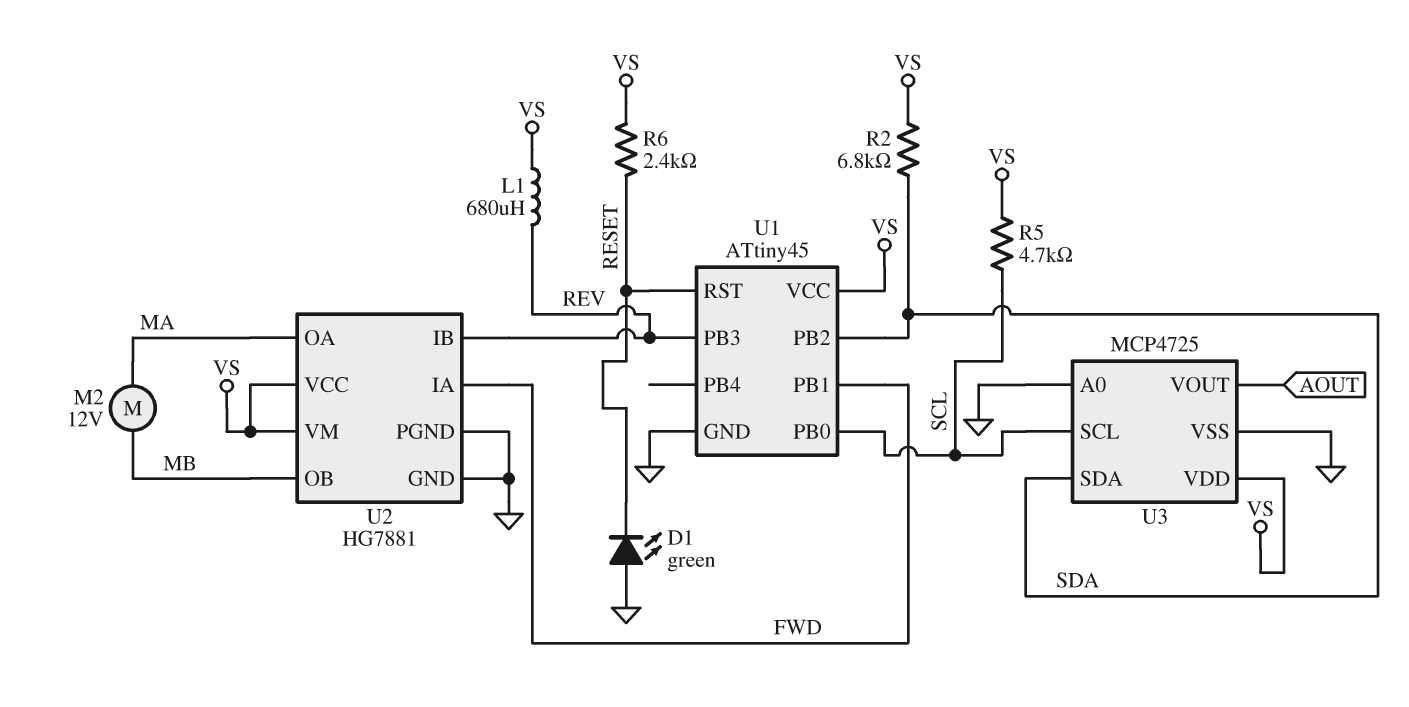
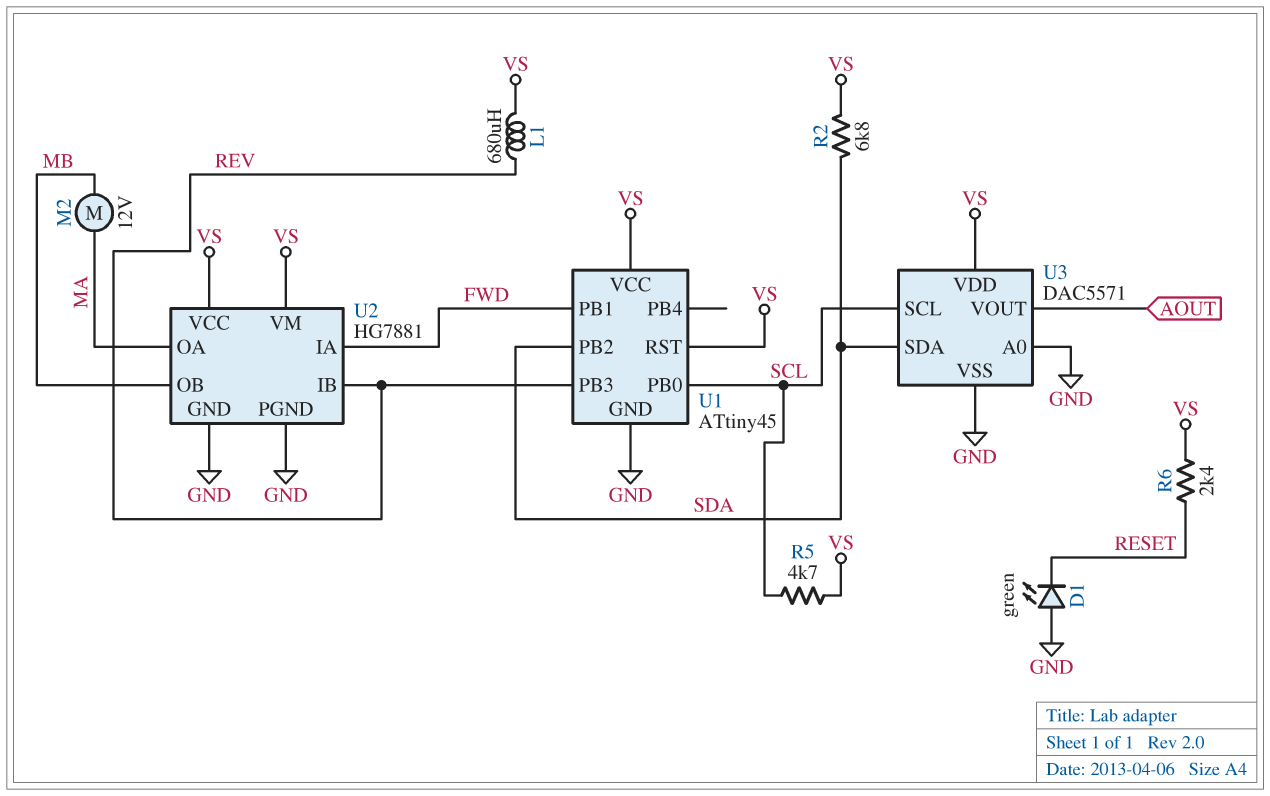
U1 pin RST: RESET -> VS
U3: MCP4725 -> DAC5571

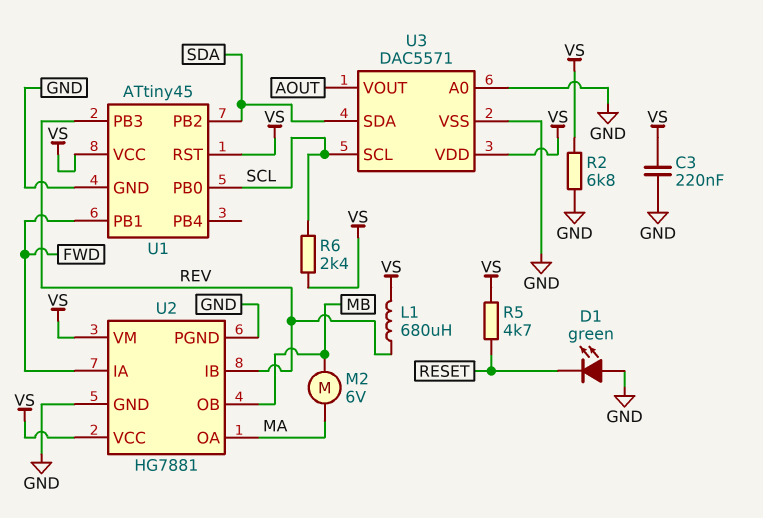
C3: none -> 220nF (GND, VS)
M2: motor 12V (MA, MB) -> motor 6V (MA, MB)
R2: 6.8k (SDA, VS) -> 6.8k (GND, VS)
R5: 4.7k (SCL, VS) -> 4.7k (RESET, VS)
R6: 2.4k (RESET, VS) -> 2.4k (SCL, VS)

